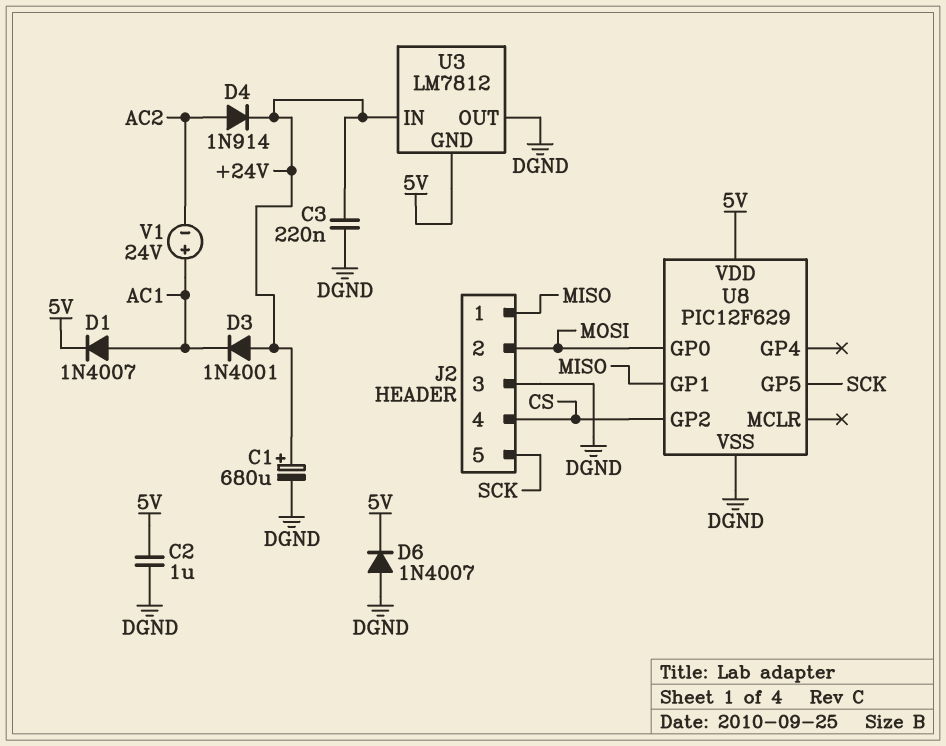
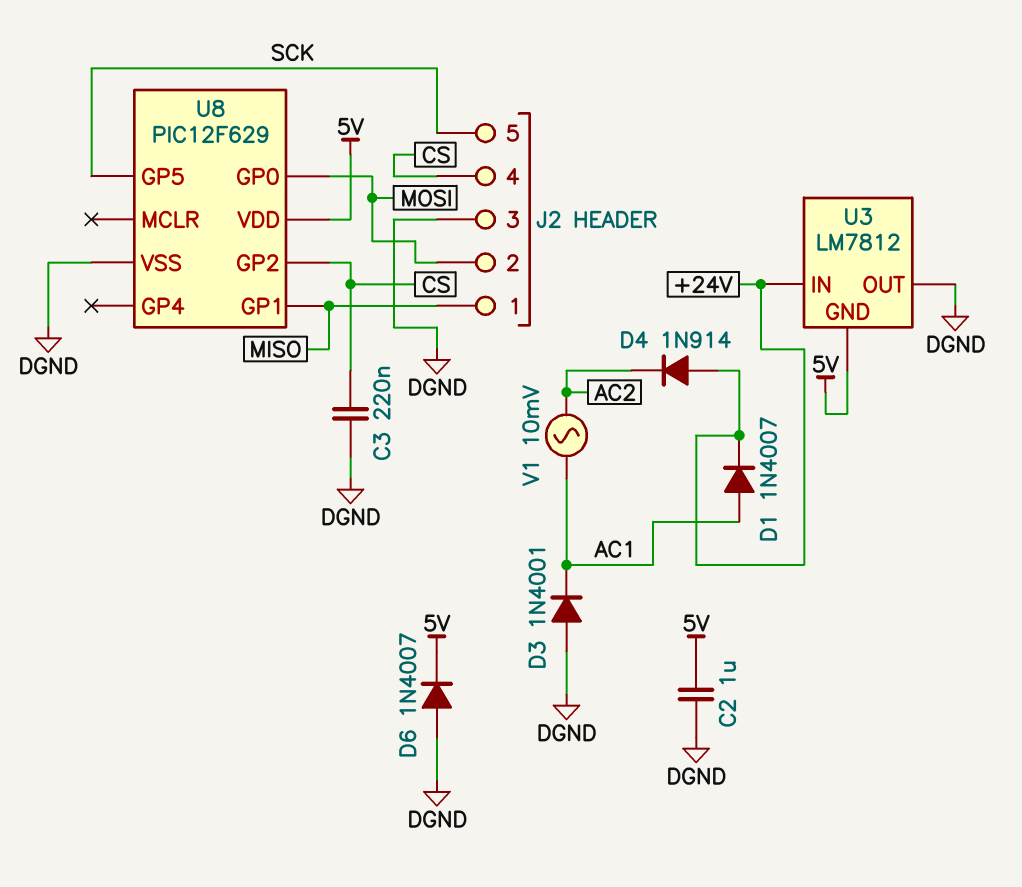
C1: 680uF (plus +24V, minus DGND) -> none
C3: 220nF (+24V, DGND) -> 220nF (CS, DGND)
D1: diode 1N4007 (A AC1, K 5V) -> diode 1N4007 (A AC1, K +24V)
D3: diode 1N4001 (A +24V, K AC1) -> diode 1N4001 (A DGND, K AC1)
D4: diode 1N914 (A AC2, K +24V) -> diode 1N914 (A +24V, K AC2)
V1: 24V (plus AC1, minus AC2) -> AC 10mV (AC1, AC2)

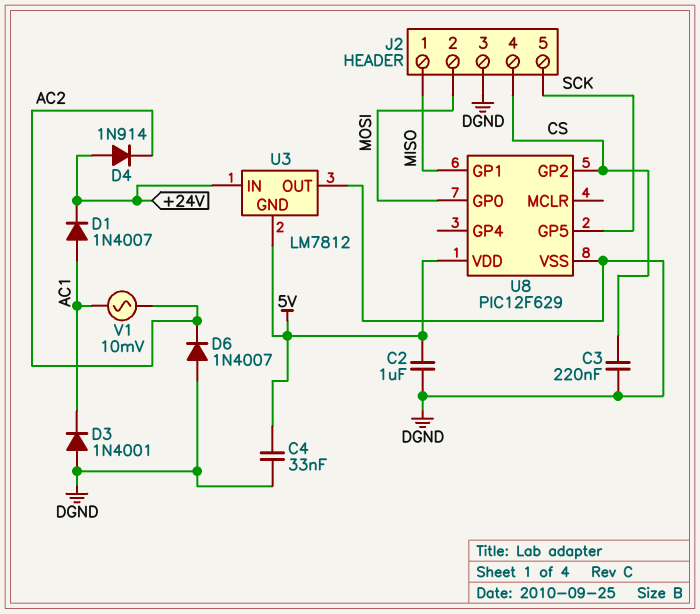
C4: none -> 33nF (5V, DGND)
D6: diode 1N4007 (A DGND, K 5V) -> diode 1N4007 (A DGND, K AC2)

